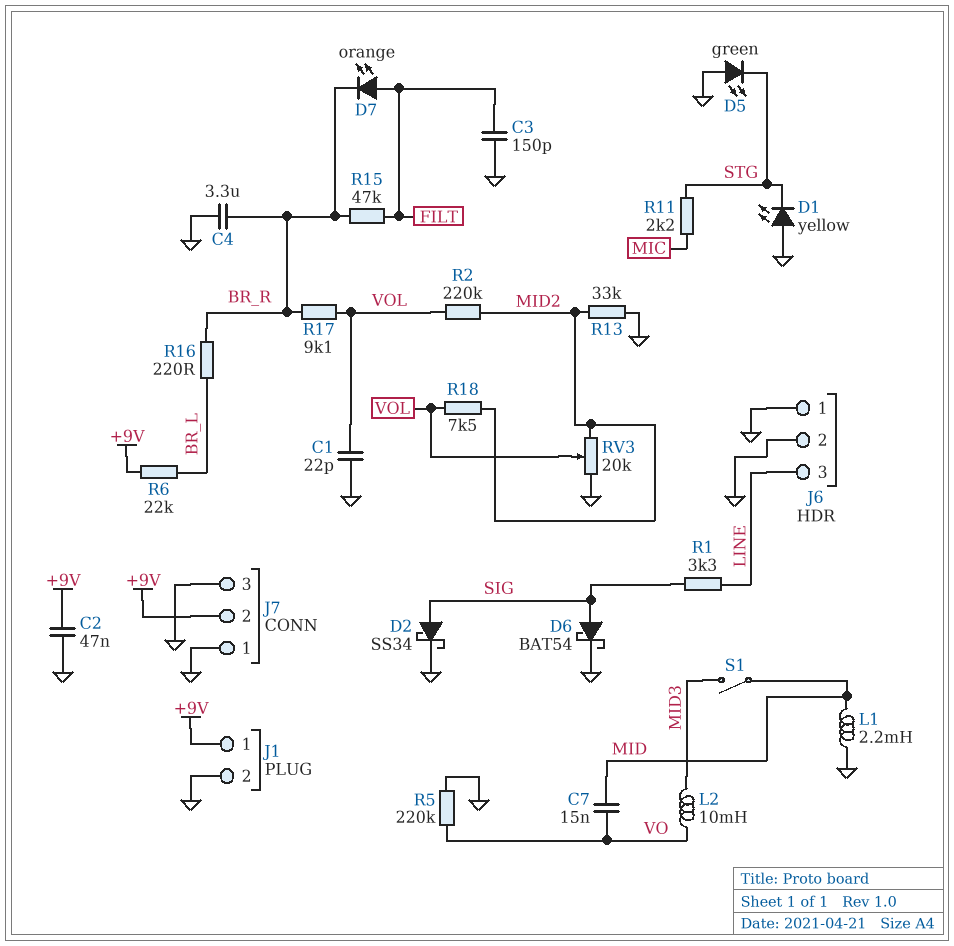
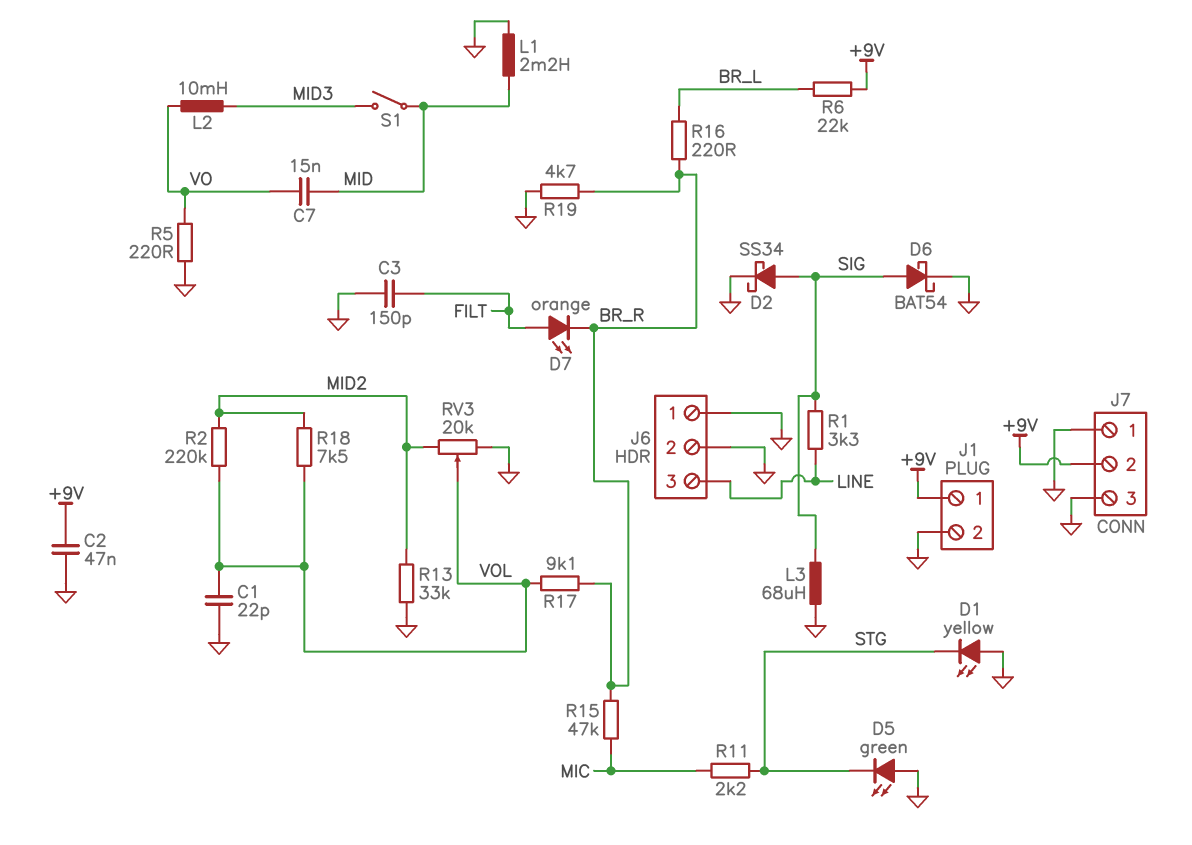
C4: 3.3uF (BR_R, GND) -> none
L3: none -> 68uH (GND, SIG)
R5: 220k (GND, VO) -> 220 (GND, VO)
R15: 47k (BR_R, FILT) -> 47k (BR_R, MIC)
R19: none -> 4.7k (BR_R, GND)

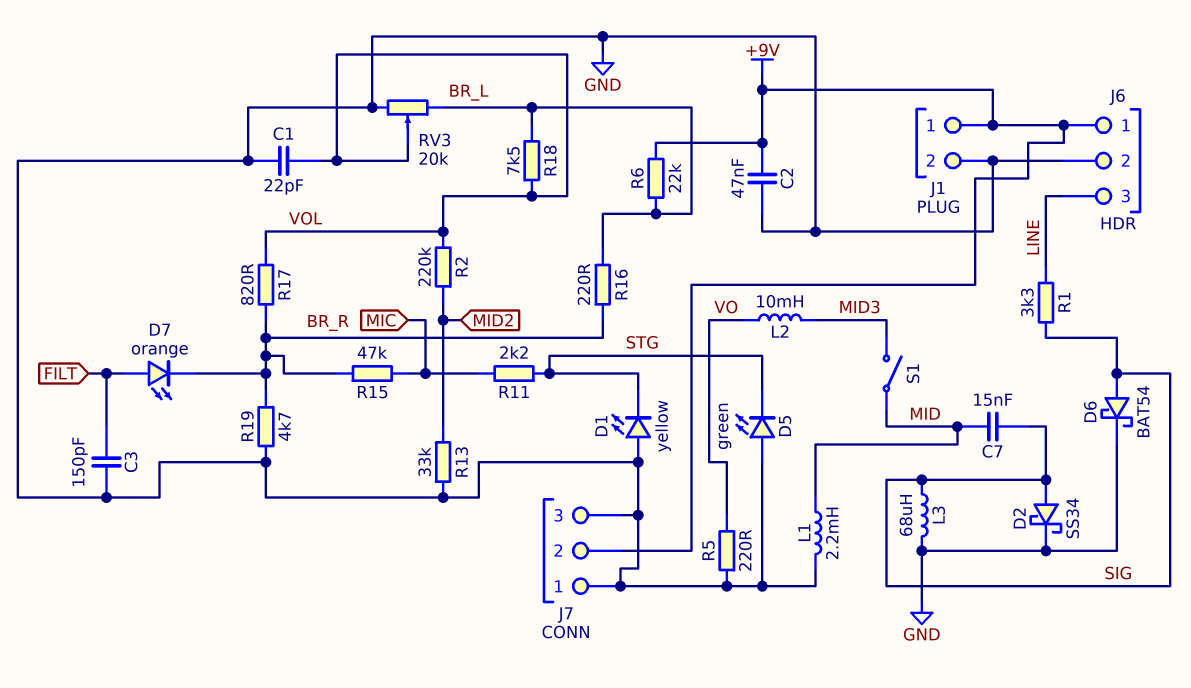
C7: 15nF (MID, VO) -> 15nF (MID, SIG)
J6 pin 1: GND -> +9V
R17: 9.1k (BR_R, VOL) -> 820 (BR_R, VOL)
R18: 7.5k (MID2, VOL) -> 7.5k (BR_L, VOL)
RV3: 20k (GND, MID2, wiper VOL) -> 20k (BR_L, GND, wiper VOL)

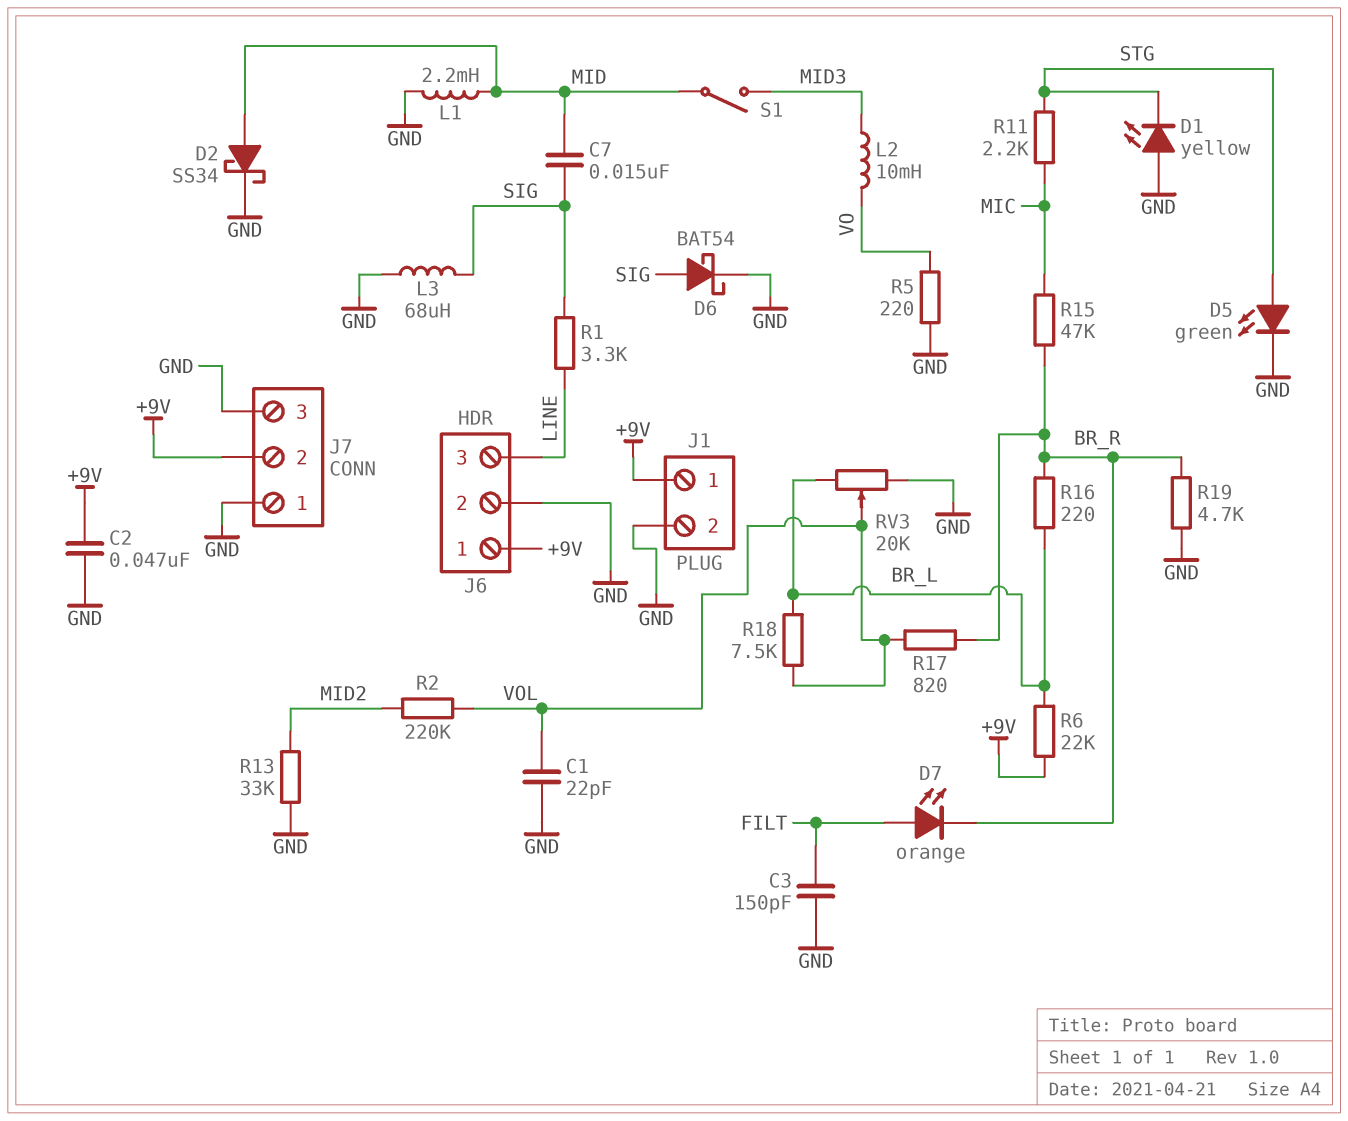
D2: schottky SS34 (A SIG, K GND) -> schottky SS34 (A MID, K GND)
D5: LED green (A GND, K STG) -> LED green (A STG, K GND)

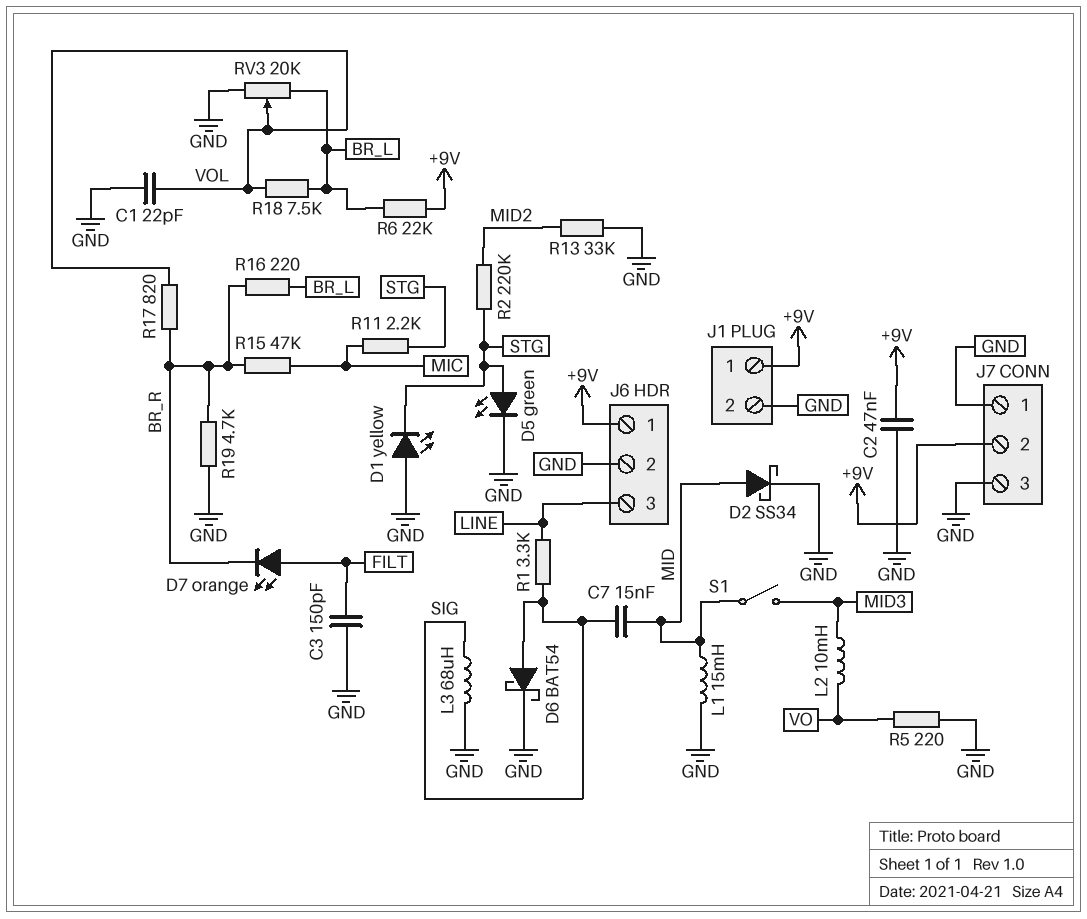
L1: 2.2mH (GND, MID) -> 15mH (GND, MID)
R2: 220k (MID2, VOL) -> 220k (MID2, STG)

